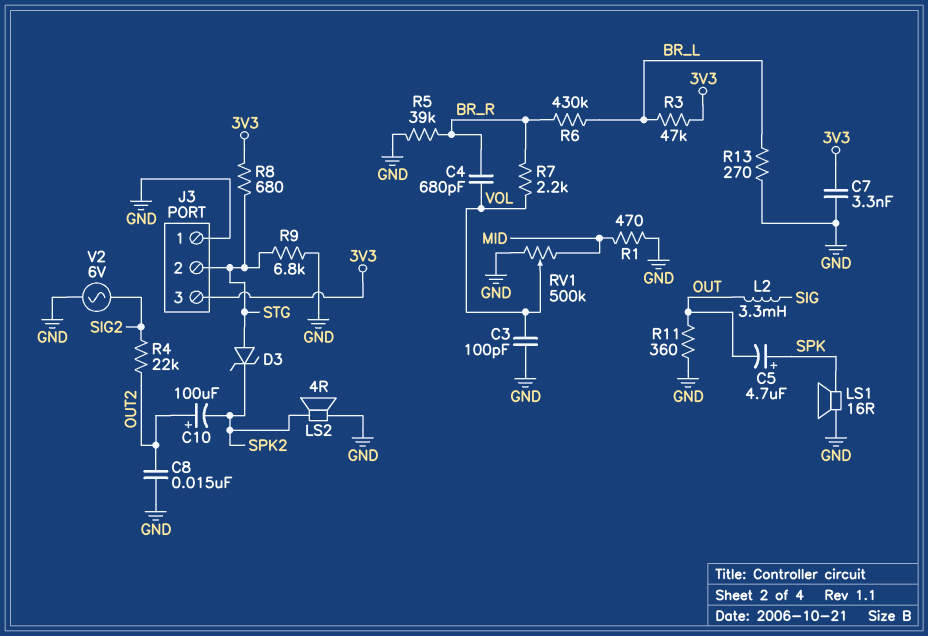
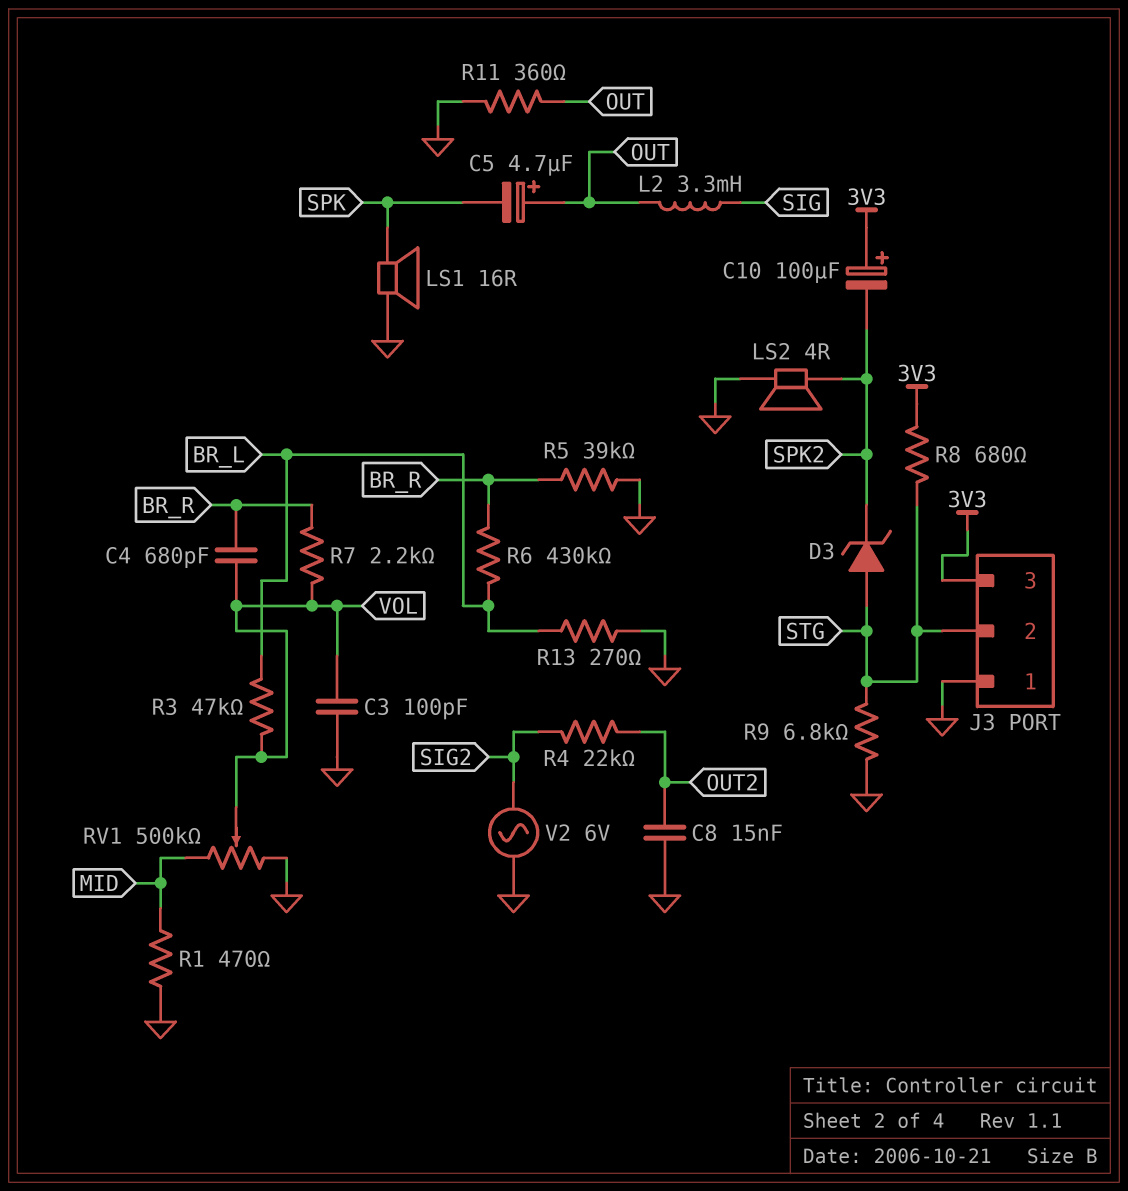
C5: 4.7uF (plus SPK, minus OUT) -> 4.7uF (plus OUT, minus SPK)
C7: 3.3nF (3V3, GND) -> none
C10: 100uF (plus OUT2, minus SPK2) -> 100uF (plus 3V3, minus SPK2)
R3: 47k (3V3, BR_L) -> 47k (BR_L, VOL)

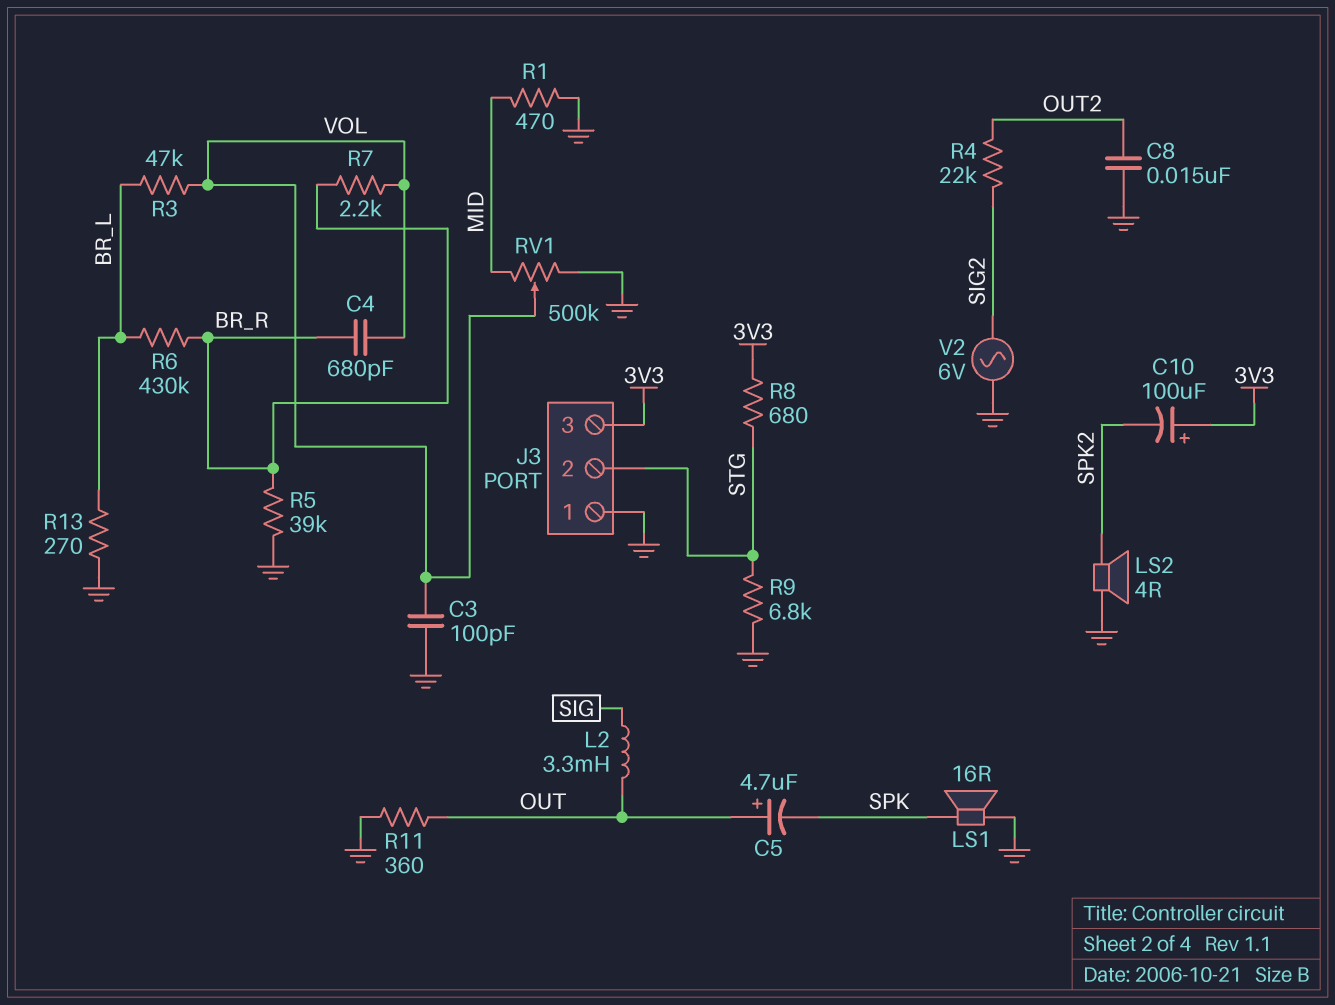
D3: zener (A STG, K SPK2) -> none

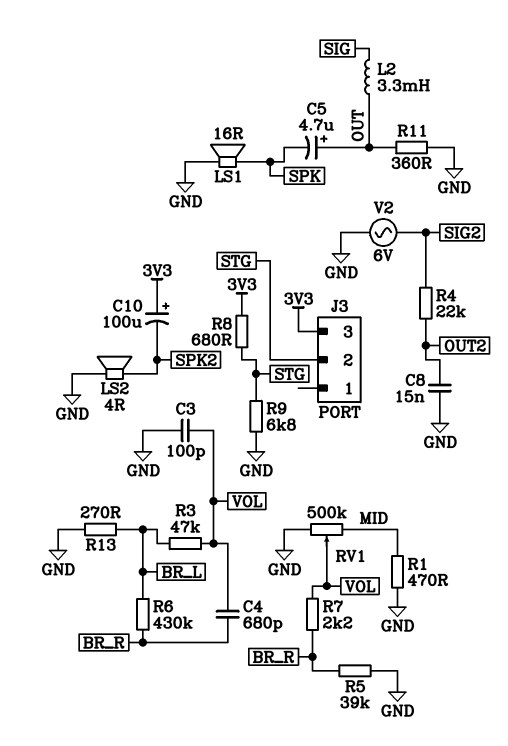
J3 pin 1: GND -> none

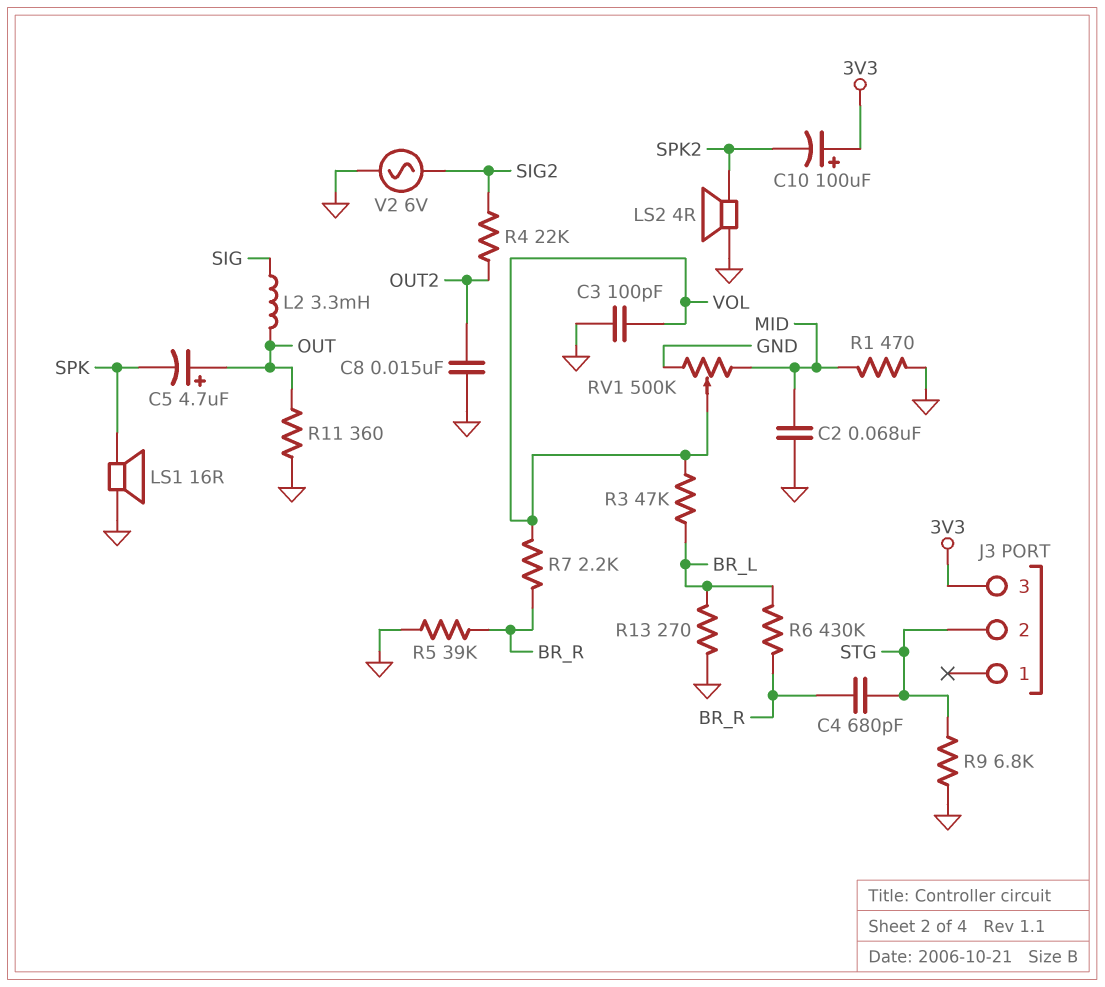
C2: none -> 68nF (GND, MID)
C4: 680pF (BR_R, VOL) -> 680pF (BR_R, STG)
R8: 680 (3V3, STG) -> none

